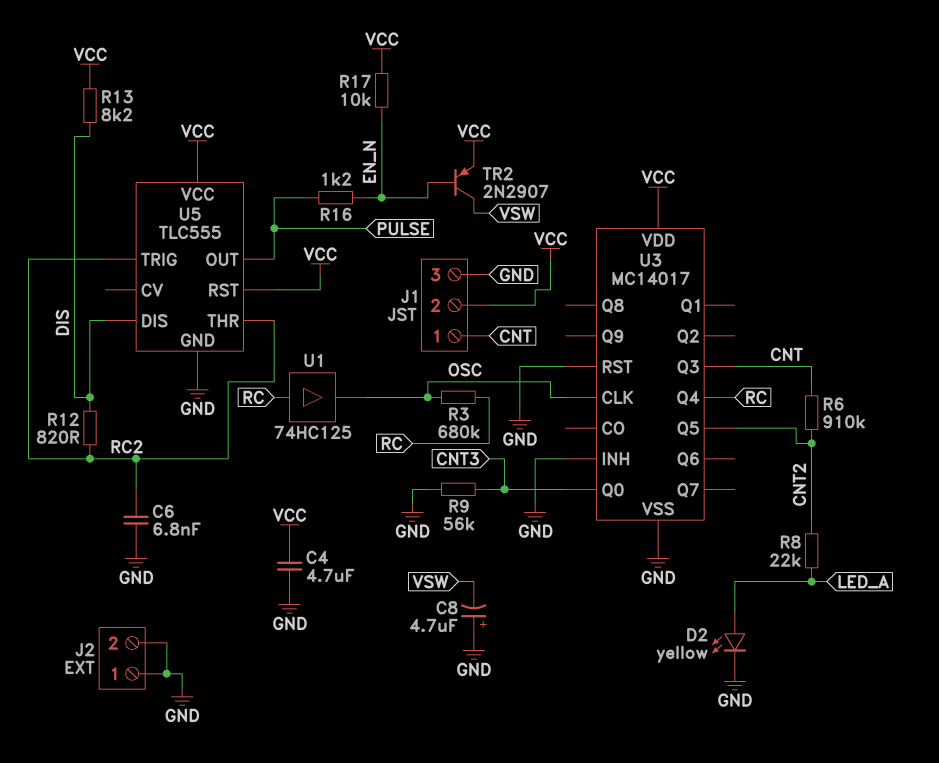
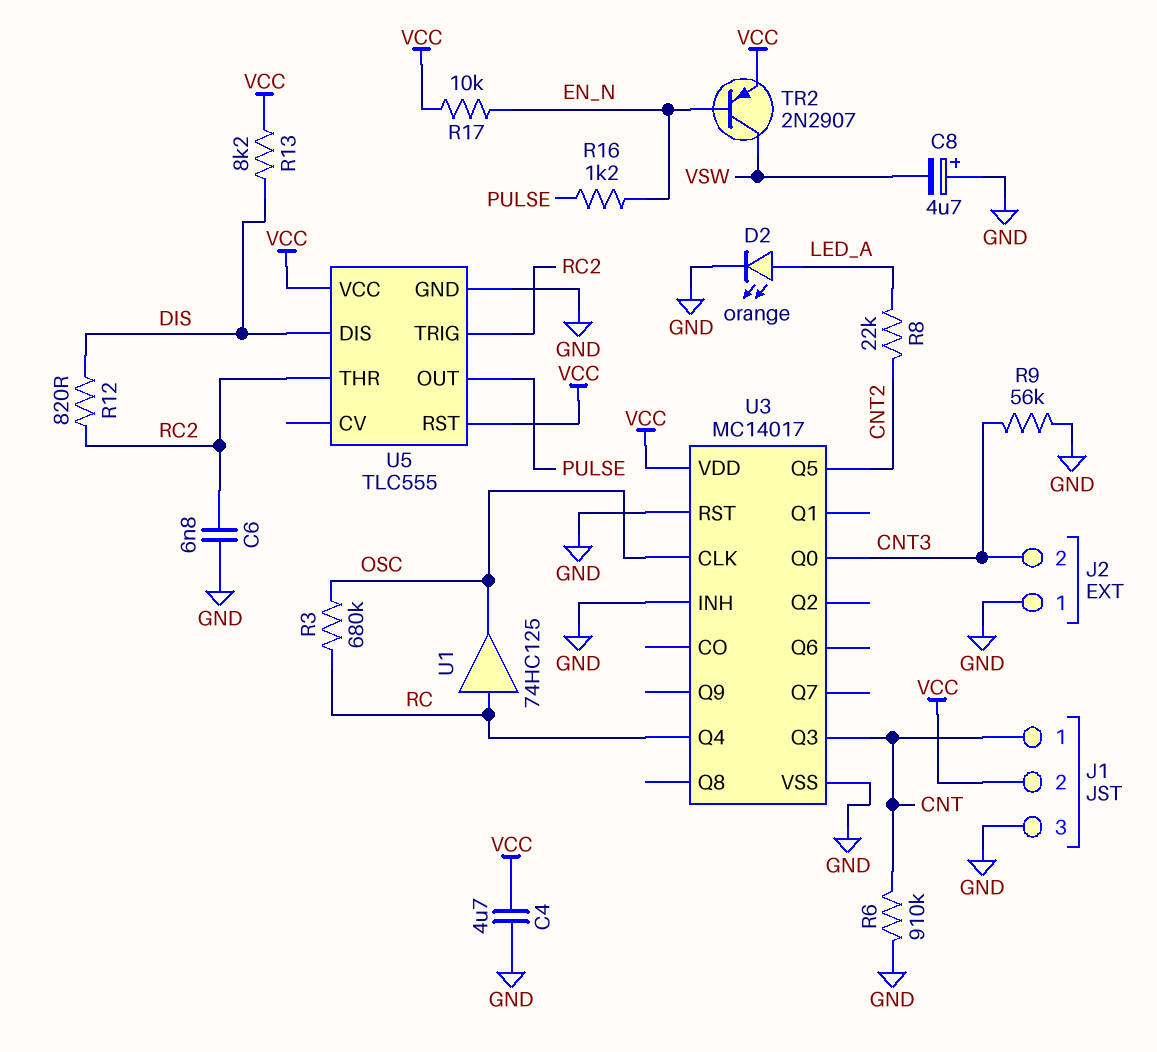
D2: LED yellow (A LED_A, K GND) -> LED orange (A LED_A, K GND)
J2 pin 2: GND -> CNT3
R6: 910k (CNT, CNT2) -> 910k (CNT, GND)

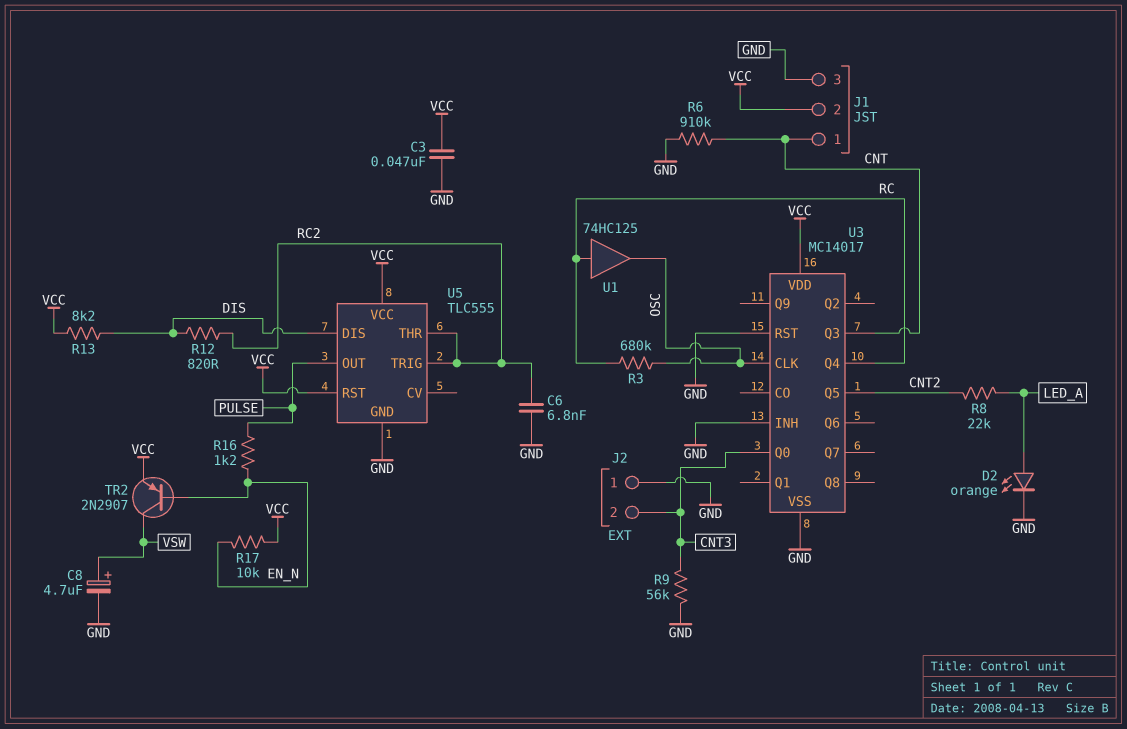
C3: none -> 47nF (GND, VCC)
C4: 4.7uF (GND, VCC) -> none
C8: 4.7uF (plus GND, minus VSW) -> 4.7uF (plus VSW, minus GND)

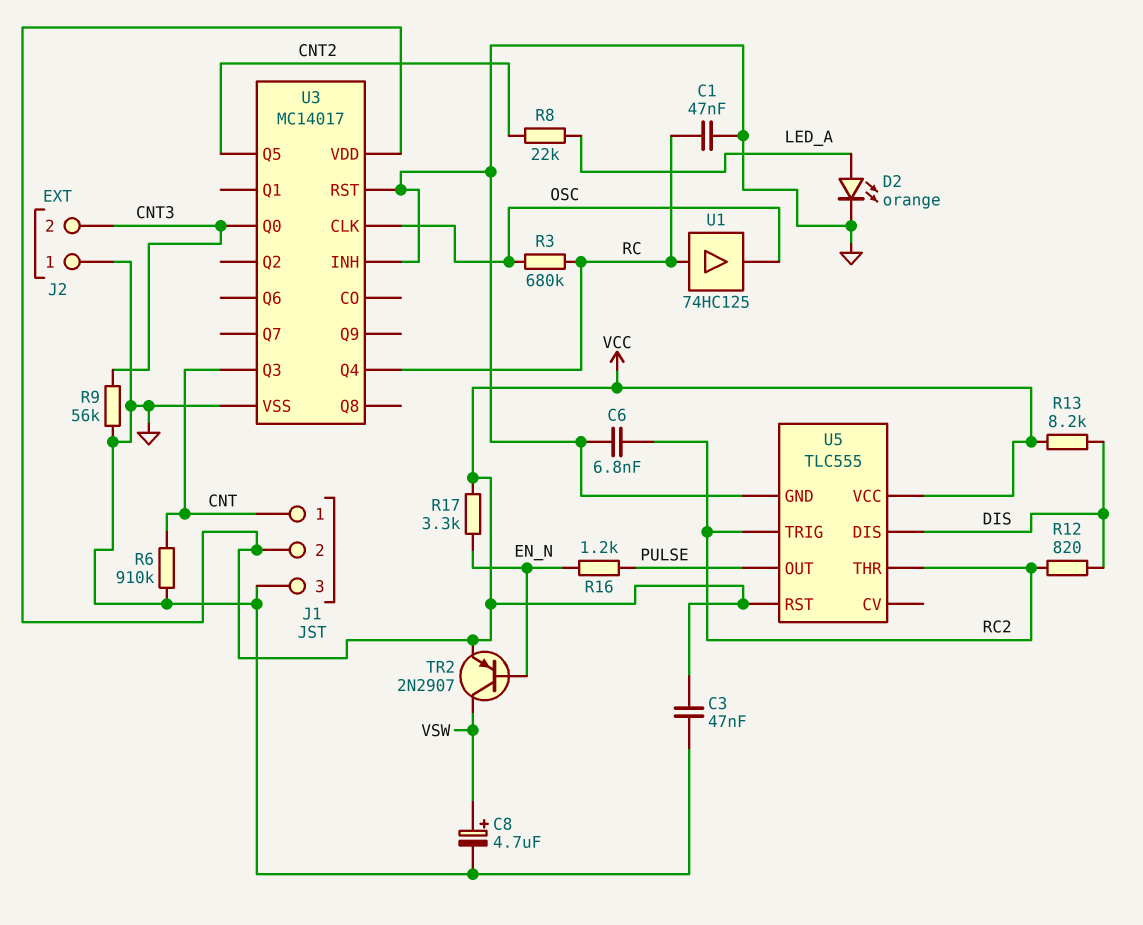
C1: none -> 47nF (GND, RC)
R17: 10k (EN_N, VCC) -> 3.3k (EN_N, VCC)

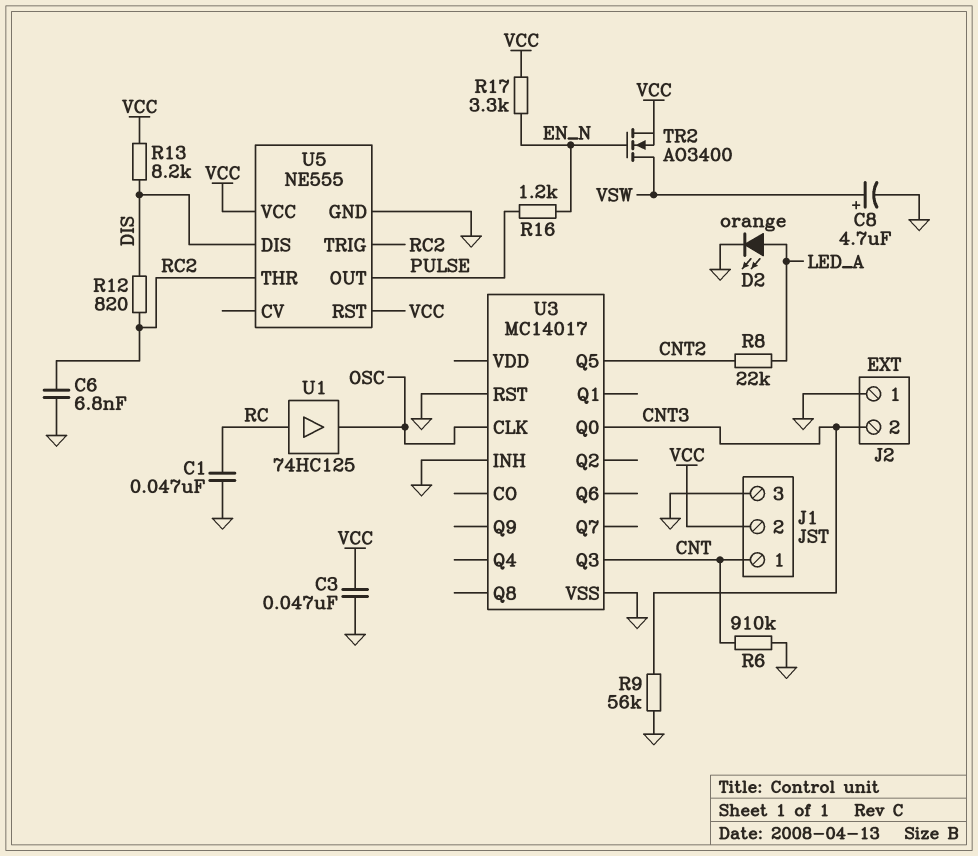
R3: 680k (OSC, RC) -> none
TR2: PNP 2N2907 (B EN_N, C VSW, E VCC) -> NMOS AO3400 (G EN_N, D VSW, S VCC)
U3 pin Q4: RC -> none
U3 pin VDD: VCC -> none
U5: TLC555 -> NE555

